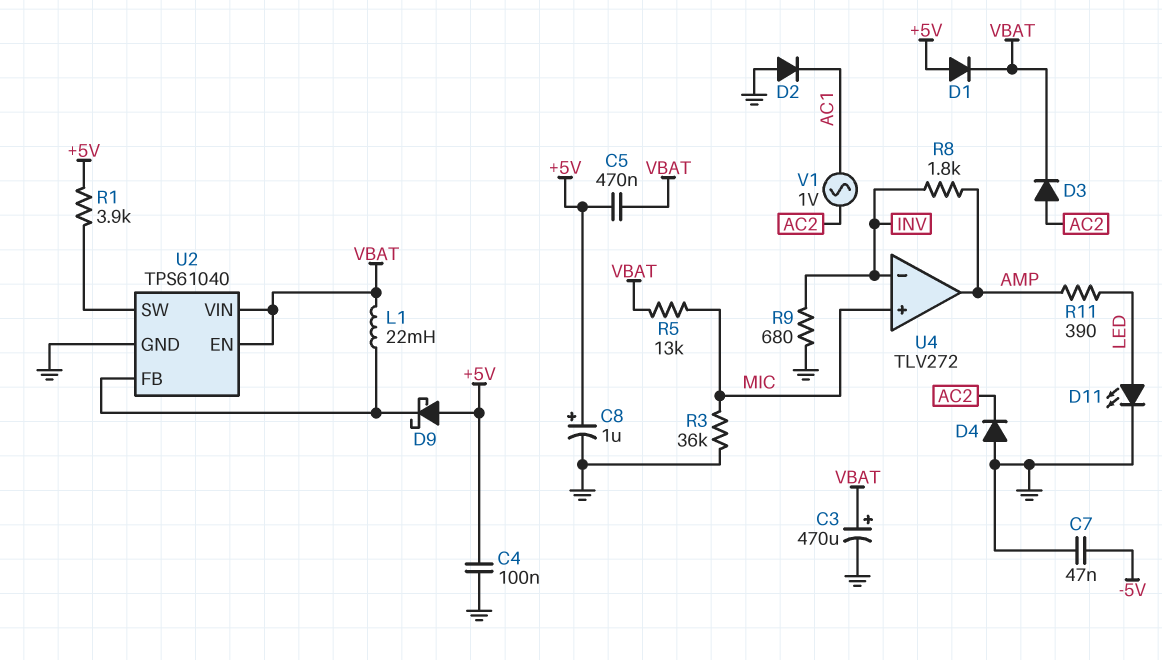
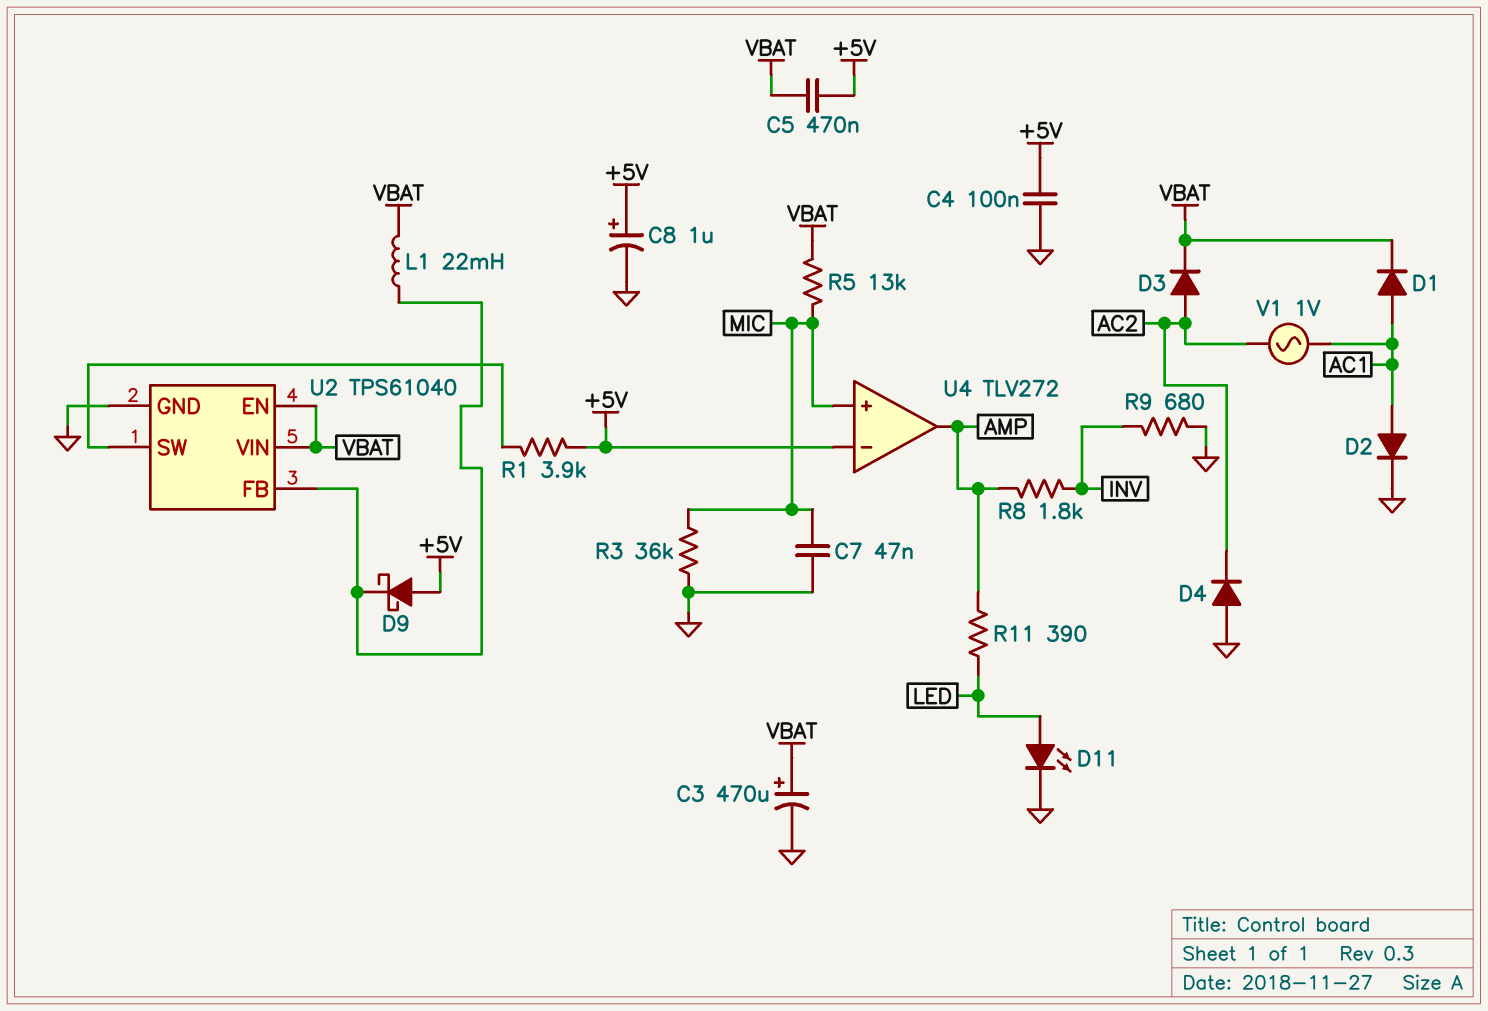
C7: 47nF (-5V, GND) -> 47nF (GND, MIC)
D1: diode (A +5V, K VBAT) -> diode (A AC1, K VBAT)
D2: diode (A GND, K AC1) -> diode (A AC1, K GND)
U4 pin in-: INV -> +5V

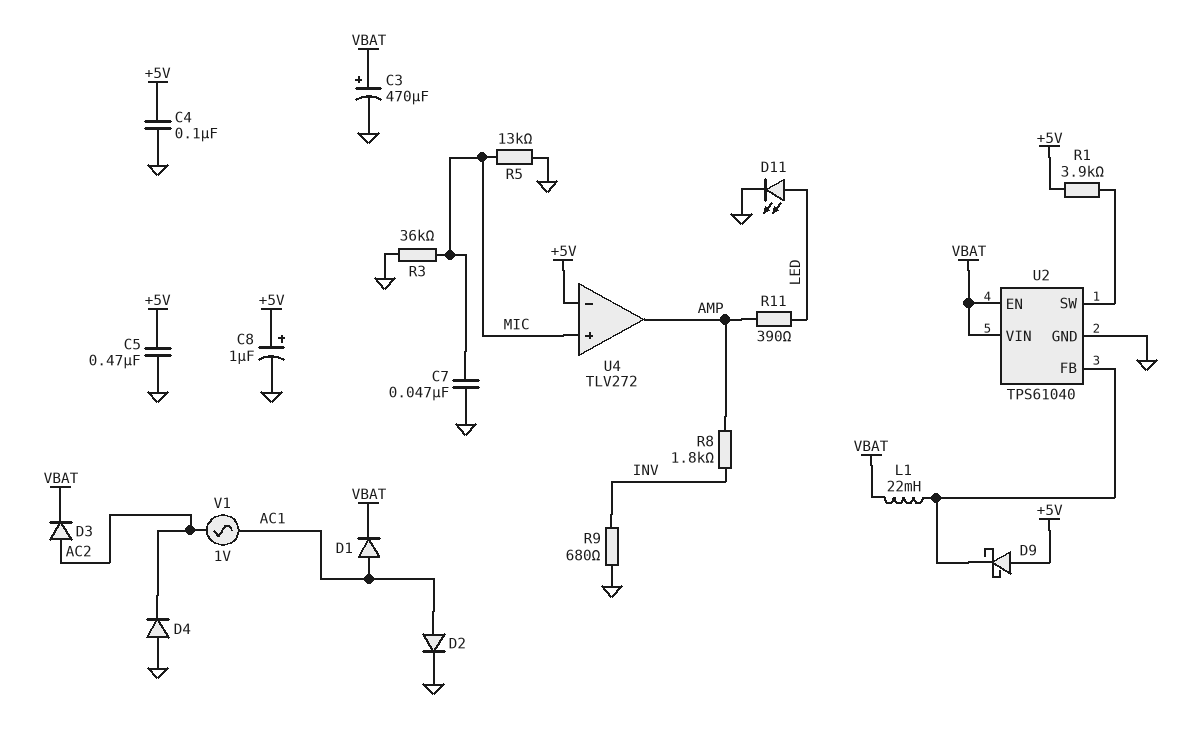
C5: 470nF (+5V, VBAT) -> 470nF (+5V, GND)
R5: 13k (MIC, VBAT) -> 13k (GND, MIC)

